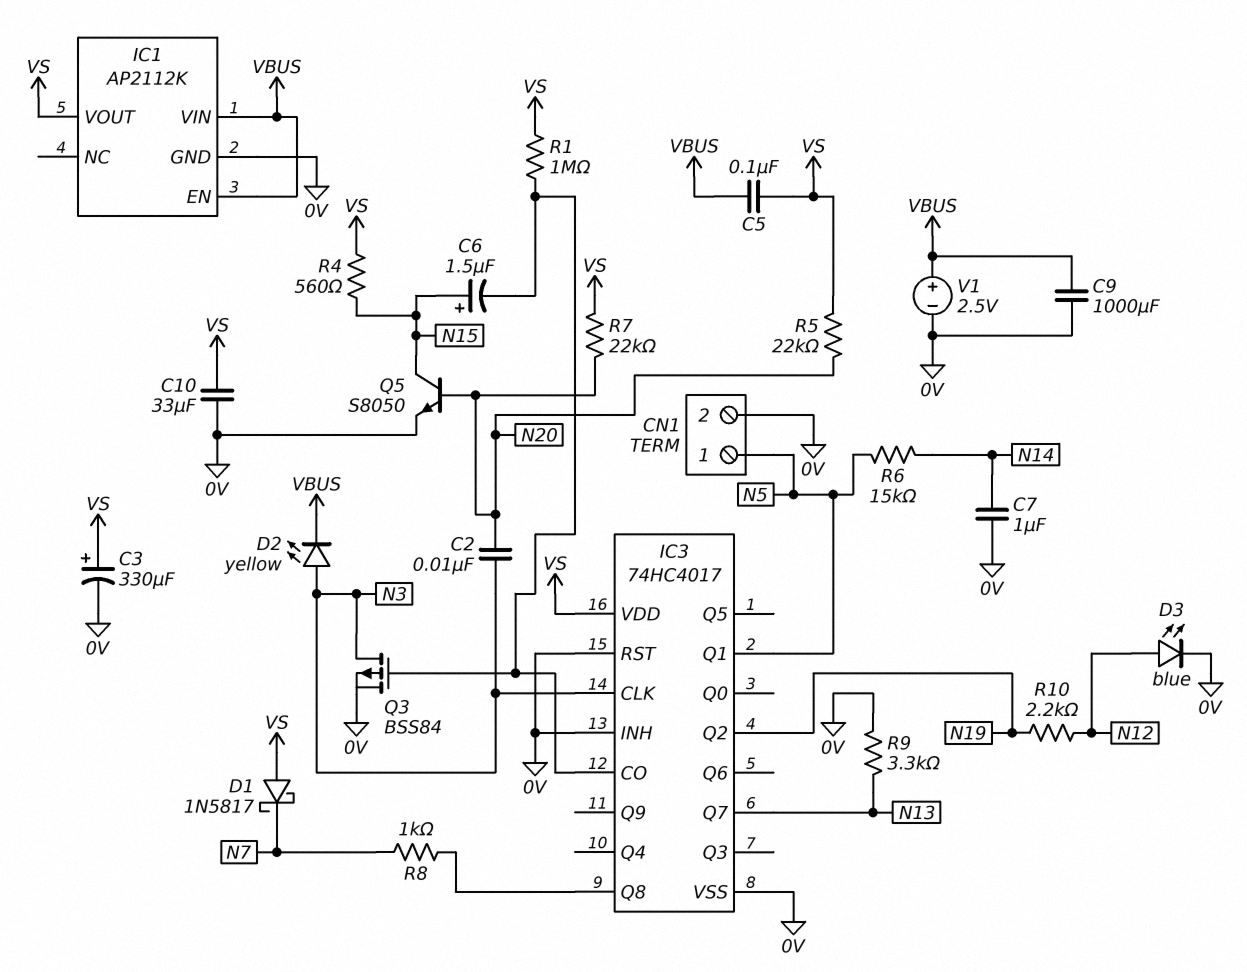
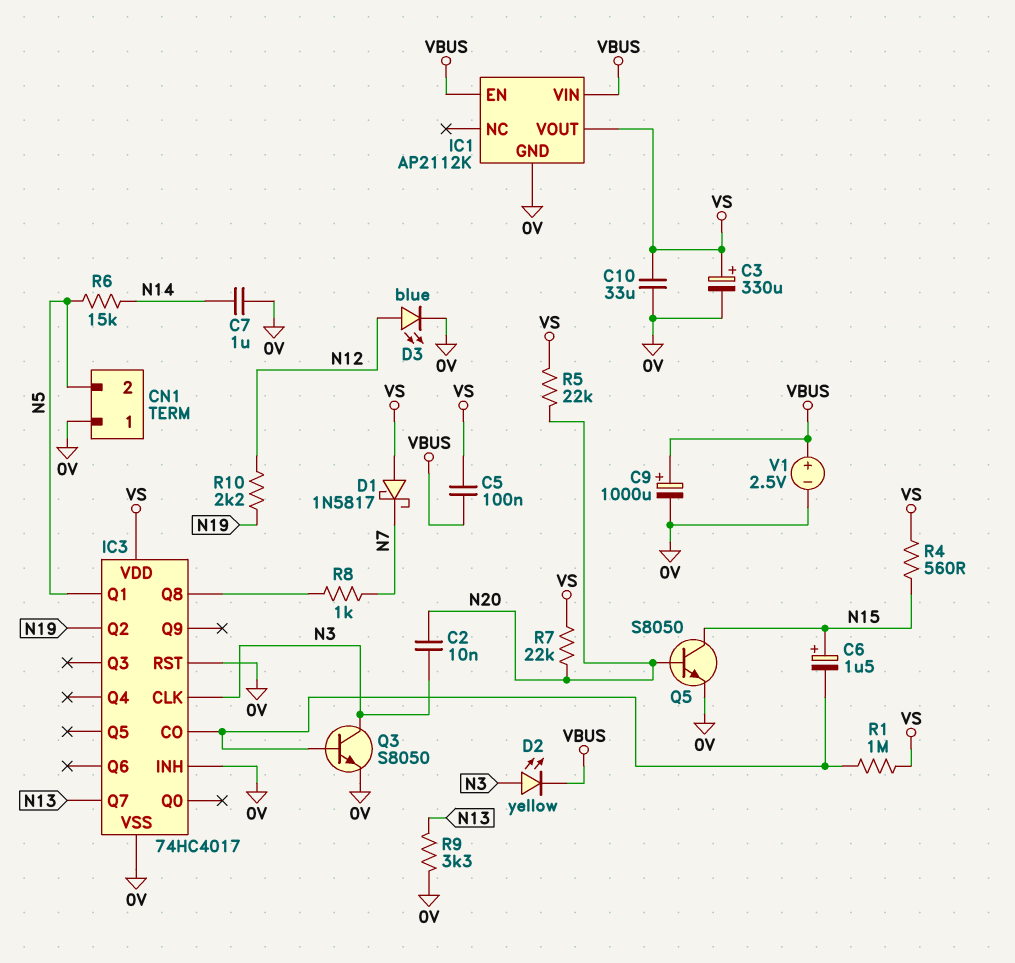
C9: 1000uF (0V, VBUS) -> 1000uF (plus VBUS, minus 0V)
CN1 pin 1: N5 -> 0V
CN1 pin 2: 0V -> N5
Q3: PMOS BSS84 (G IC3/CO, D N3, S 0V) -> NPN S8050 (B IC3/CO, C N3, E 0V)

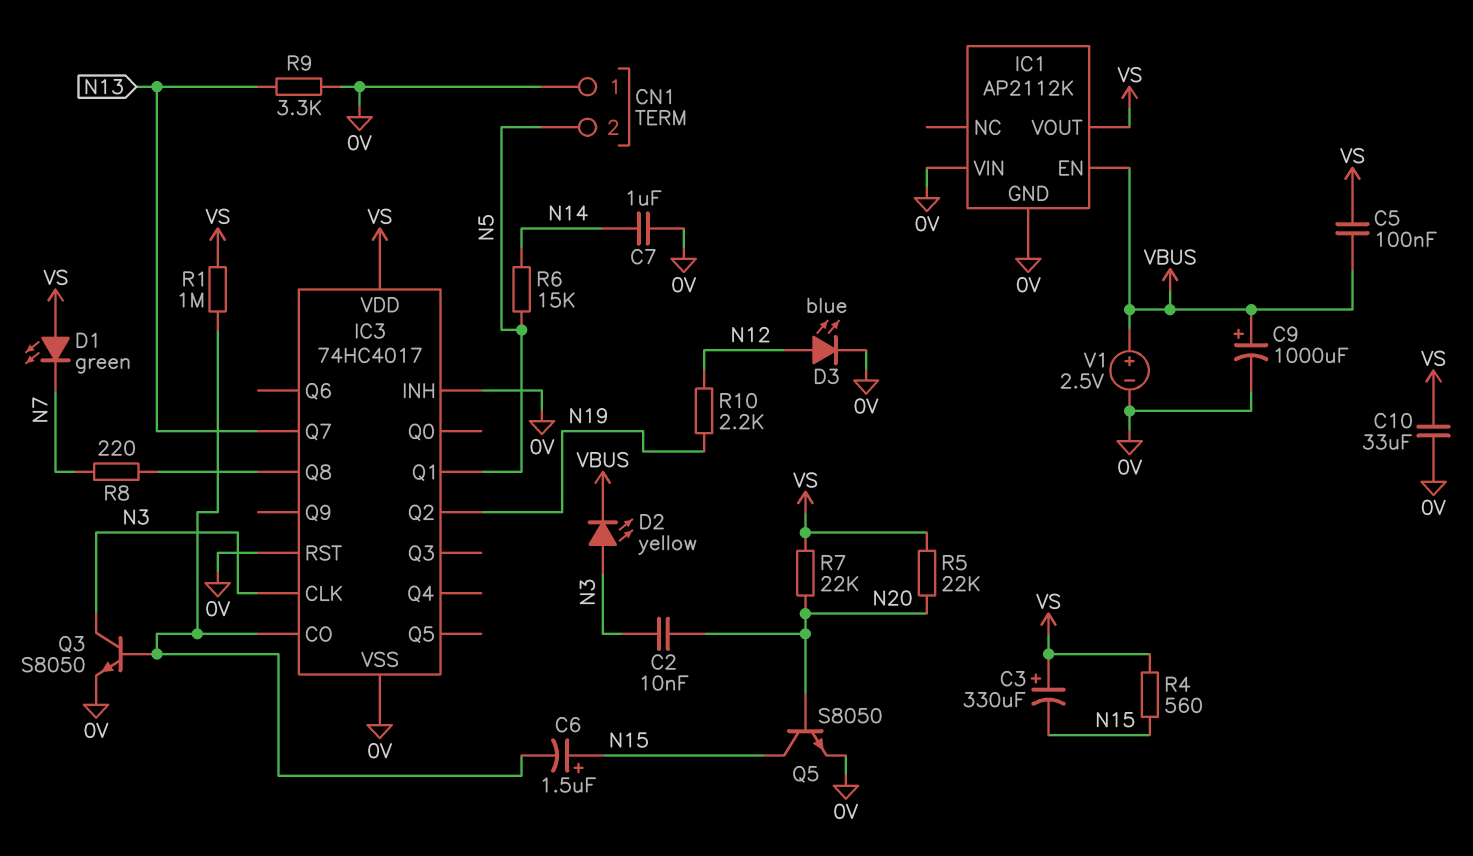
C3: 330uF (plus VS, minus 0V) -> 330uF (plus VS, minus N15)
D1: schottky 1N5817 (A VS, K N7) -> LED green (A VS, K N7)
IC1 pin VIN: VBUS -> 0V
R8: 1k (IC3/Q8, N7) -> 220 (IC3/Q8, N7)

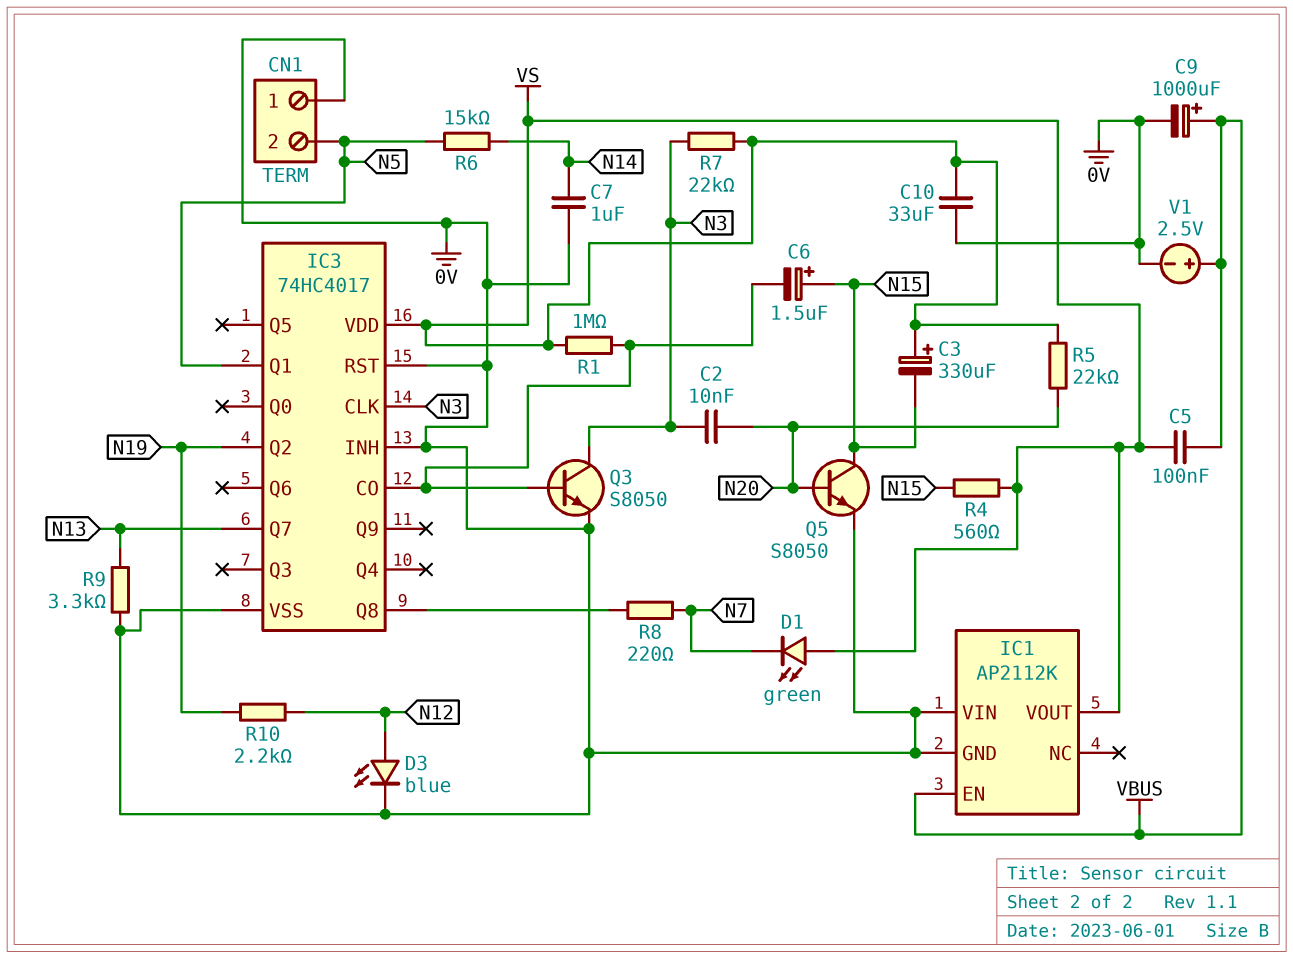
D2: LED yellow (A N3, K VBUS) -> none
R7: 22k (N20, VS) -> 22k (N3, VS)

